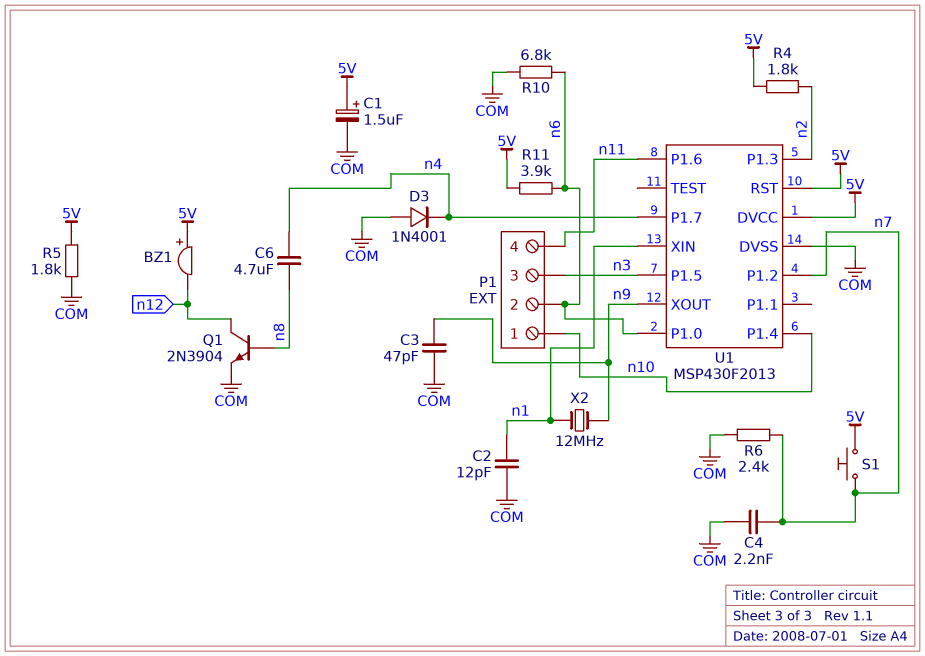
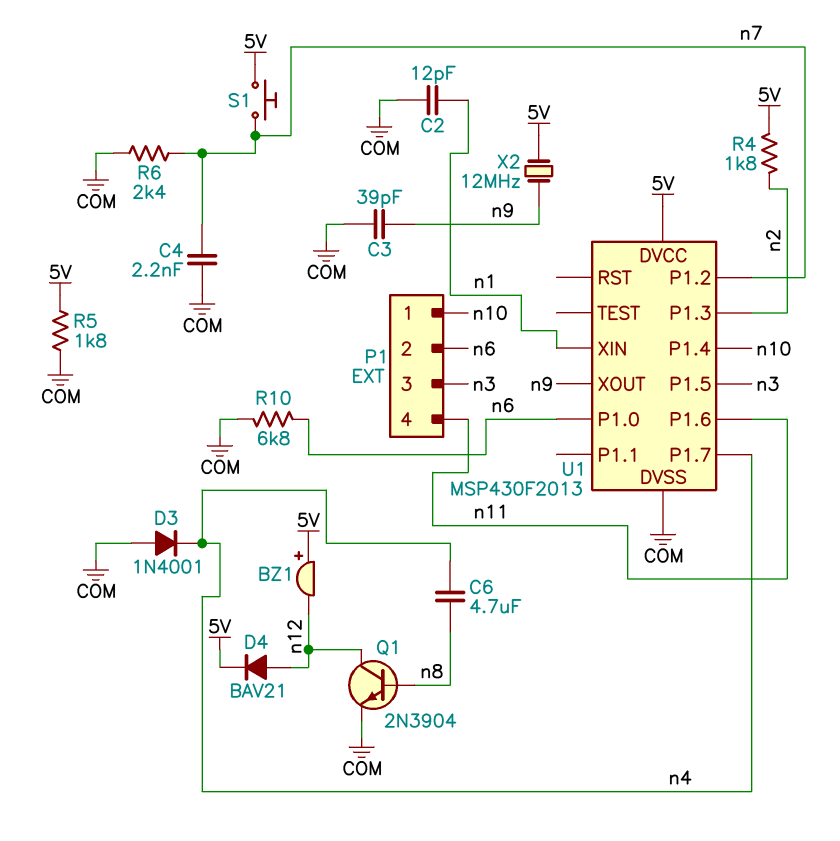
C1: 1.5uF (plus 5V, minus COM) -> none
C3: 47pF (COM, n9) -> 39pF (COM, n9)
D4: none -> diode BAV21 (A n12, K 5V)
R11: 3.9k (5V, n6) -> none
U1 pin RST: 5V -> none
X2: 12MHz (n1, n9) -> 12MHz (5V, n9)

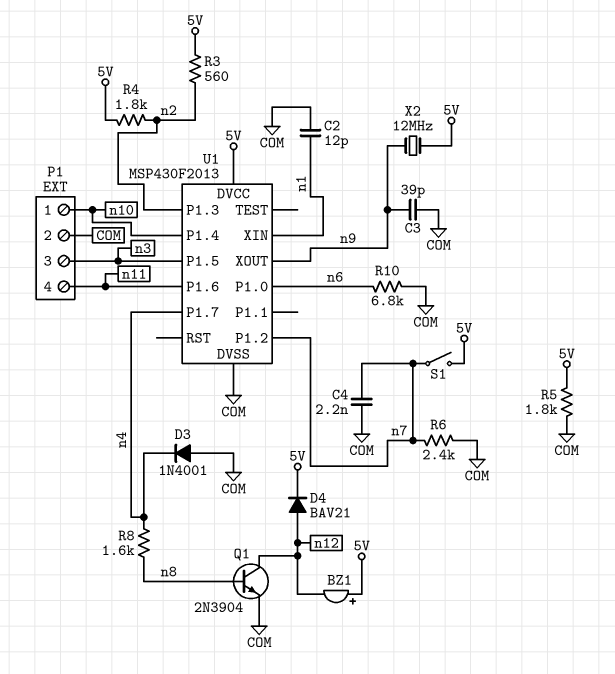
C6: 4.7uF (n4, n8) -> none
P1 pin 2: n6 -> COM
R3: none -> 560 (5V, n2)
R8: none -> 1.6k (n4, n8)
S1: button (5V, n7) -> switch (5V, n7)

